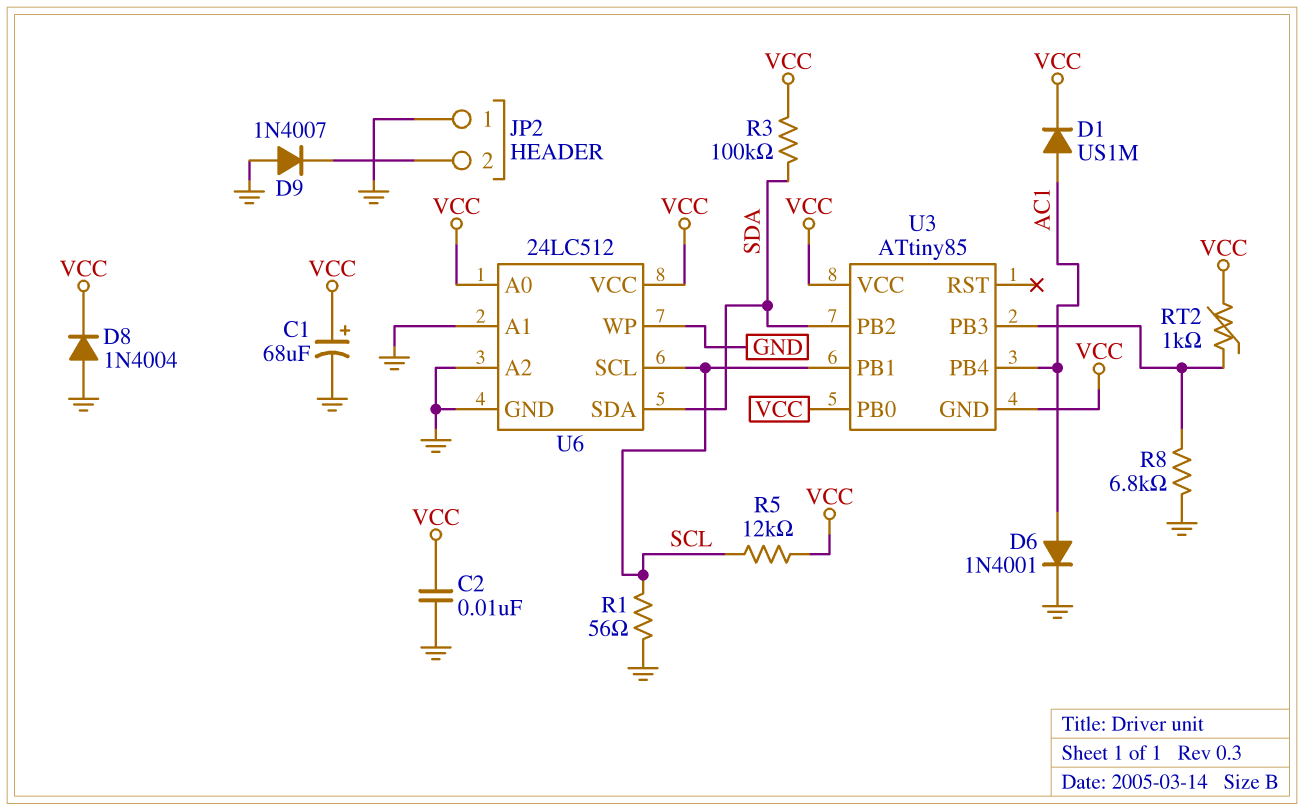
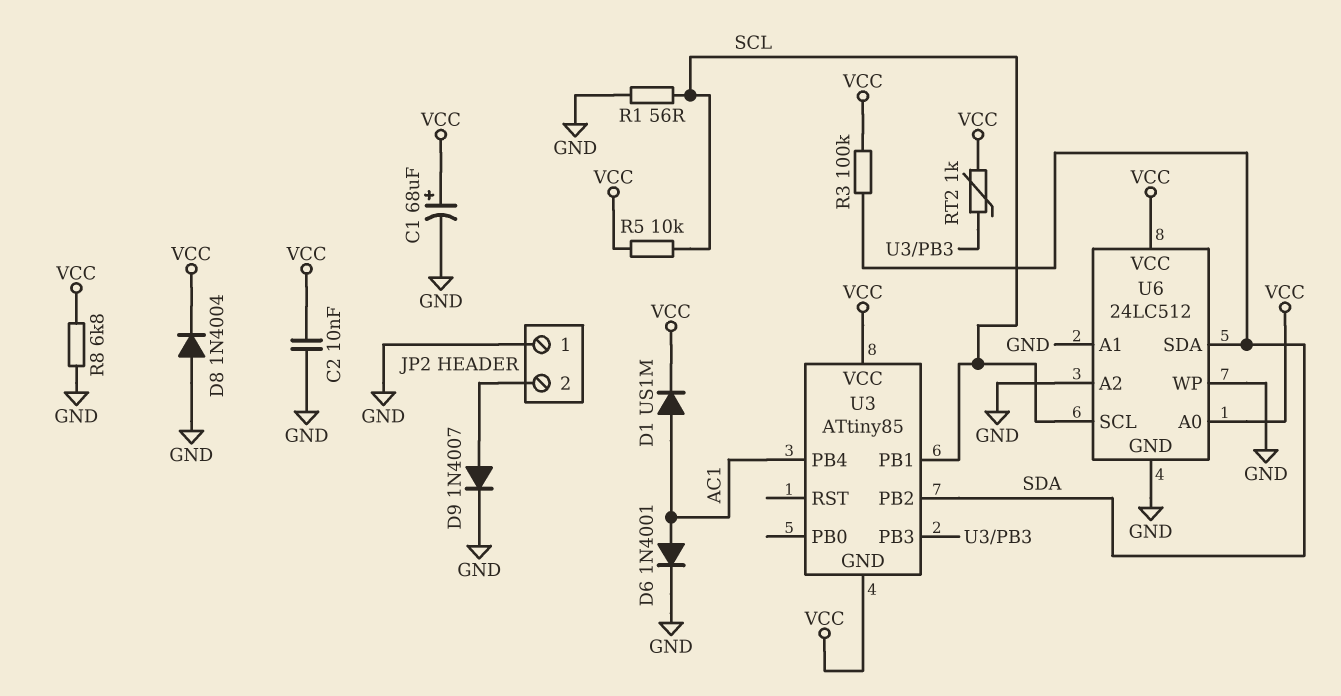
D9: diode 1N4007 (A GND, K JP2/2) -> diode 1N4007 (A JP2/2, K GND)
R5: 12k (SCL, VCC) -> 10k (SCL, VCC)
R8: 6.8k (GND, U3/PB3) -> 6.8k (GND, VCC)
U3 pin PB0: VCC -> none

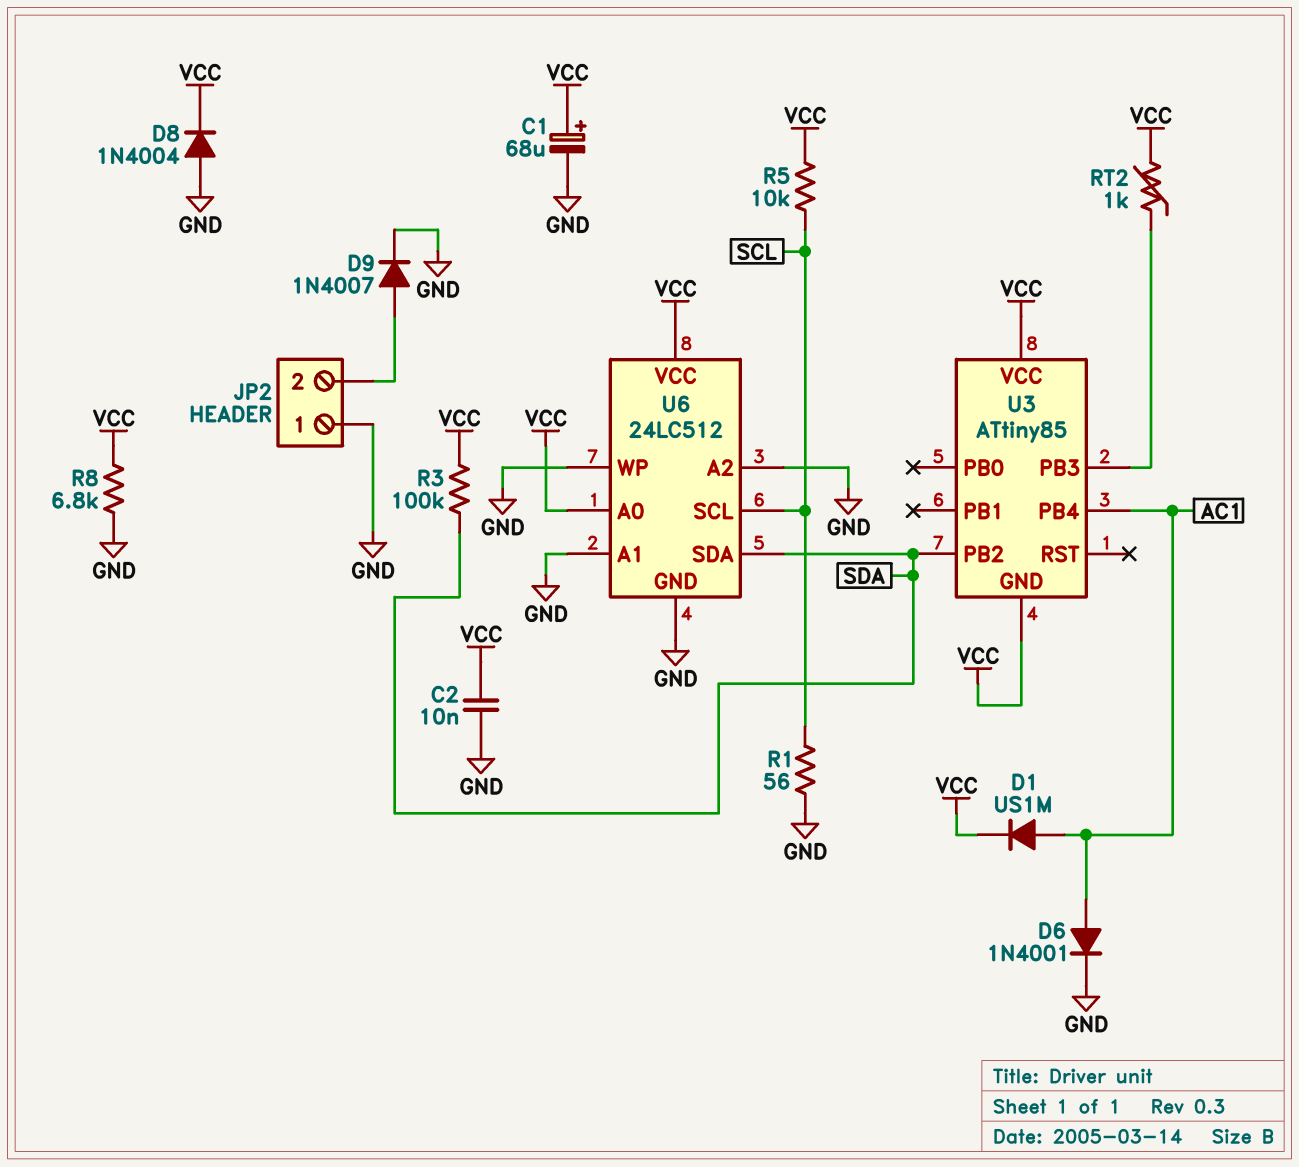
U3 pin PB1: SCL -> none

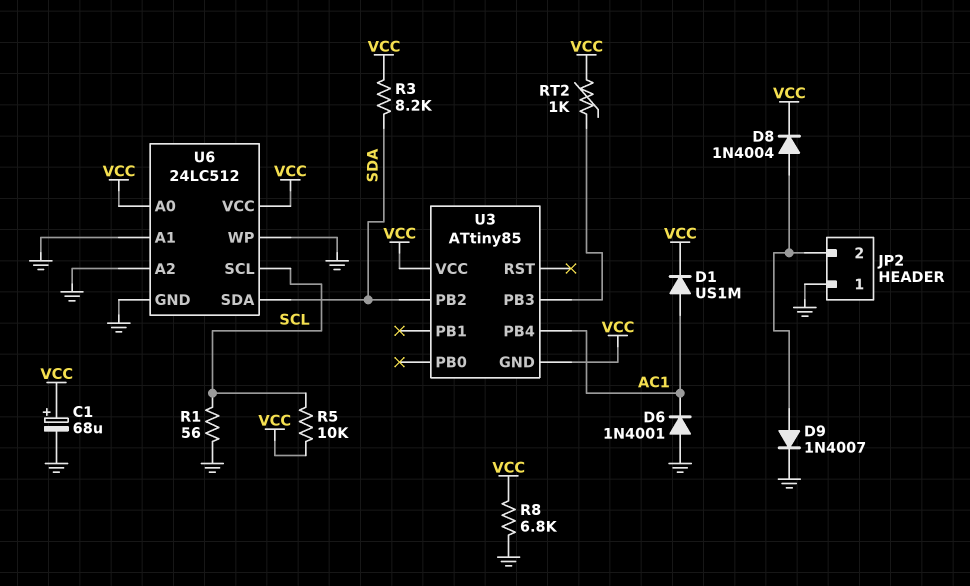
C2: 10nF (GND, VCC) -> none
D6: diode 1N4001 (A AC1, K GND) -> diode 1N4001 (A GND, K AC1)
D8: diode 1N4004 (A GND, K VCC) -> diode 1N4004 (A JP2/2, K VCC)
R3: 100k (SDA, VCC) -> 8.2k (SDA, VCC)

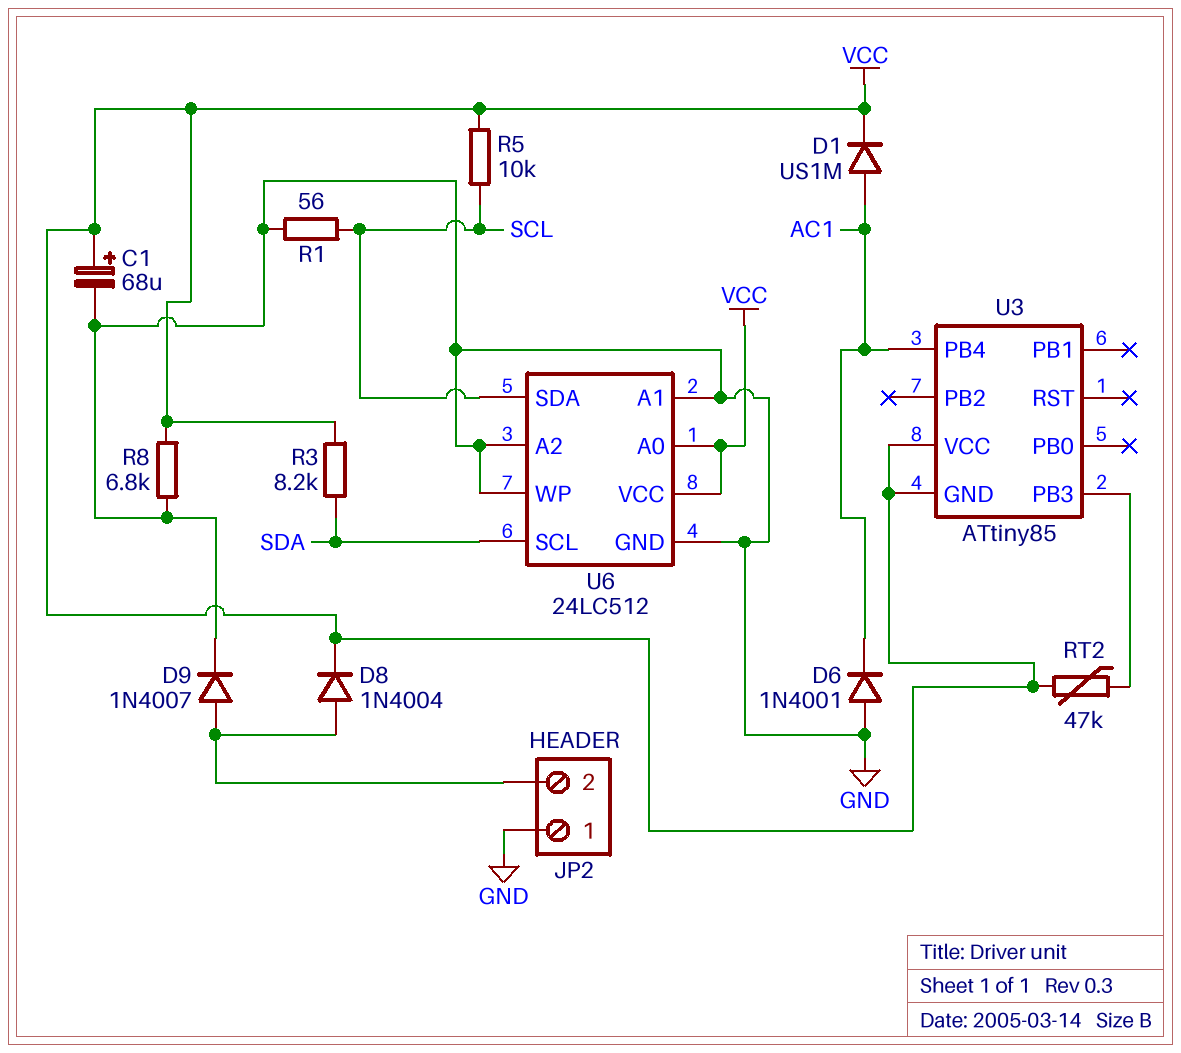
RT2: 1k (U3/PB3, VCC) -> 47k (U3/PB3, VCC)
U3 pin PB2: SDA -> none
U6 pin SCL: SCL -> SDA
U6 pin SDA: SDA -> SCL

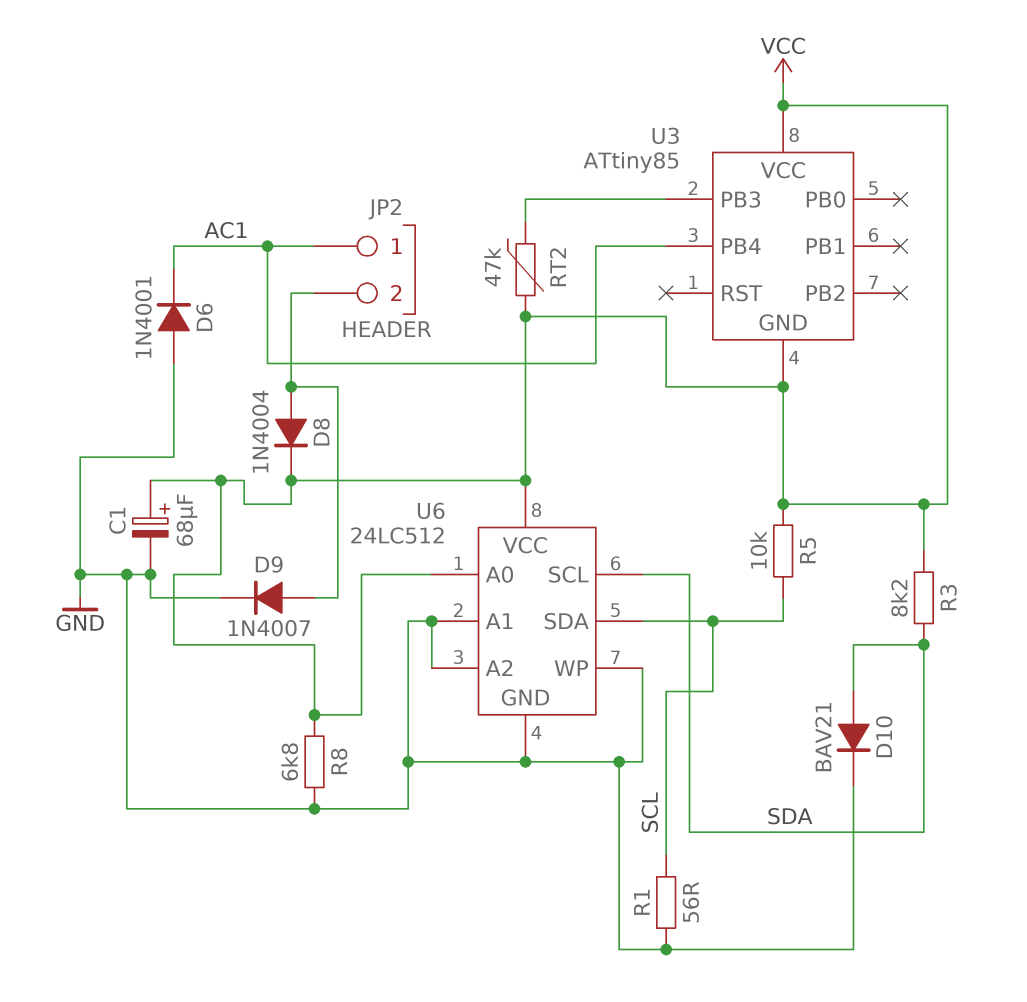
D1: diode US1M (A AC1, K VCC) -> none
D10: none -> diode BAV21 (A SDA, K GND)
JP2 pin 1: GND -> AC1

